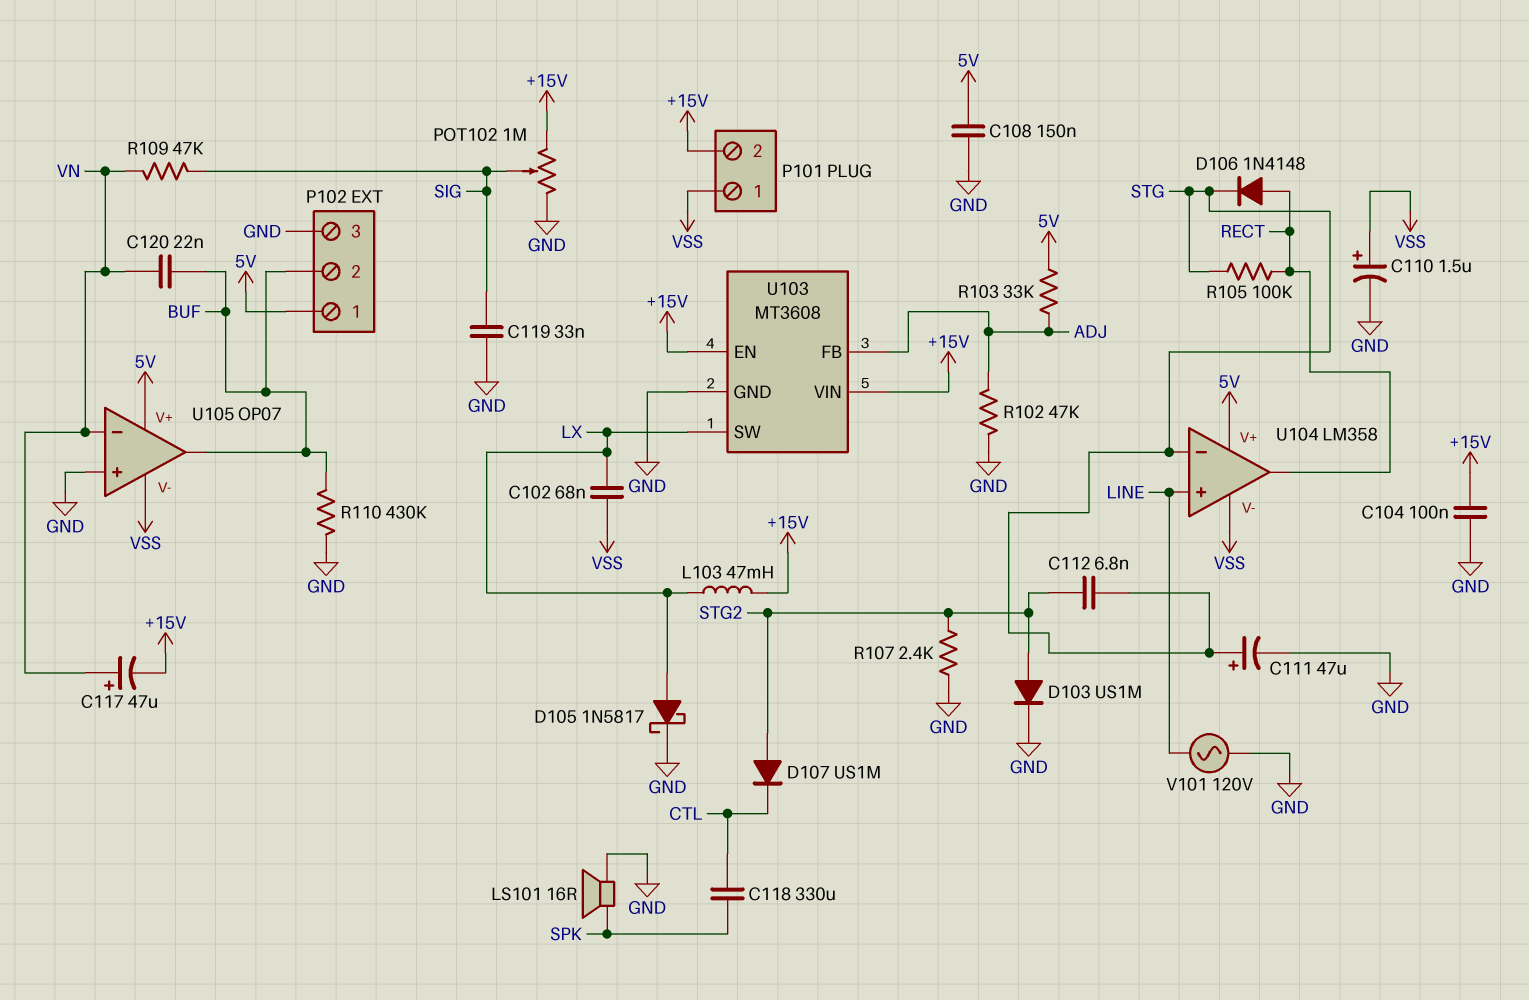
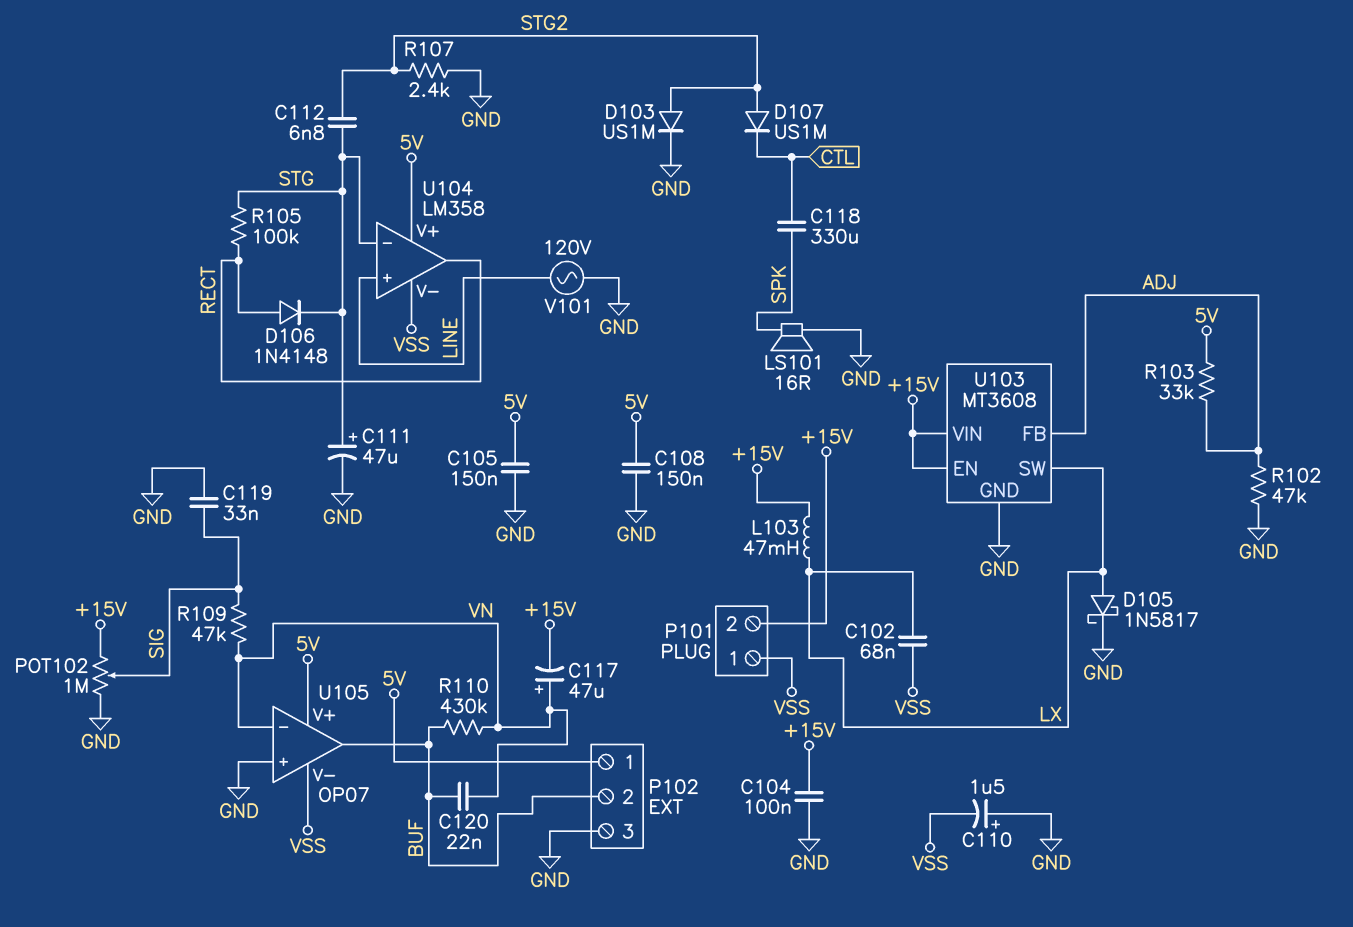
C105: none -> 150nF (5V, GND)
C110: 1.5uF (plus VSS, minus GND) -> 1.5uF (plus GND, minus VSS)
R110: 430k (BUF, GND) -> 430k (BUF, VN)

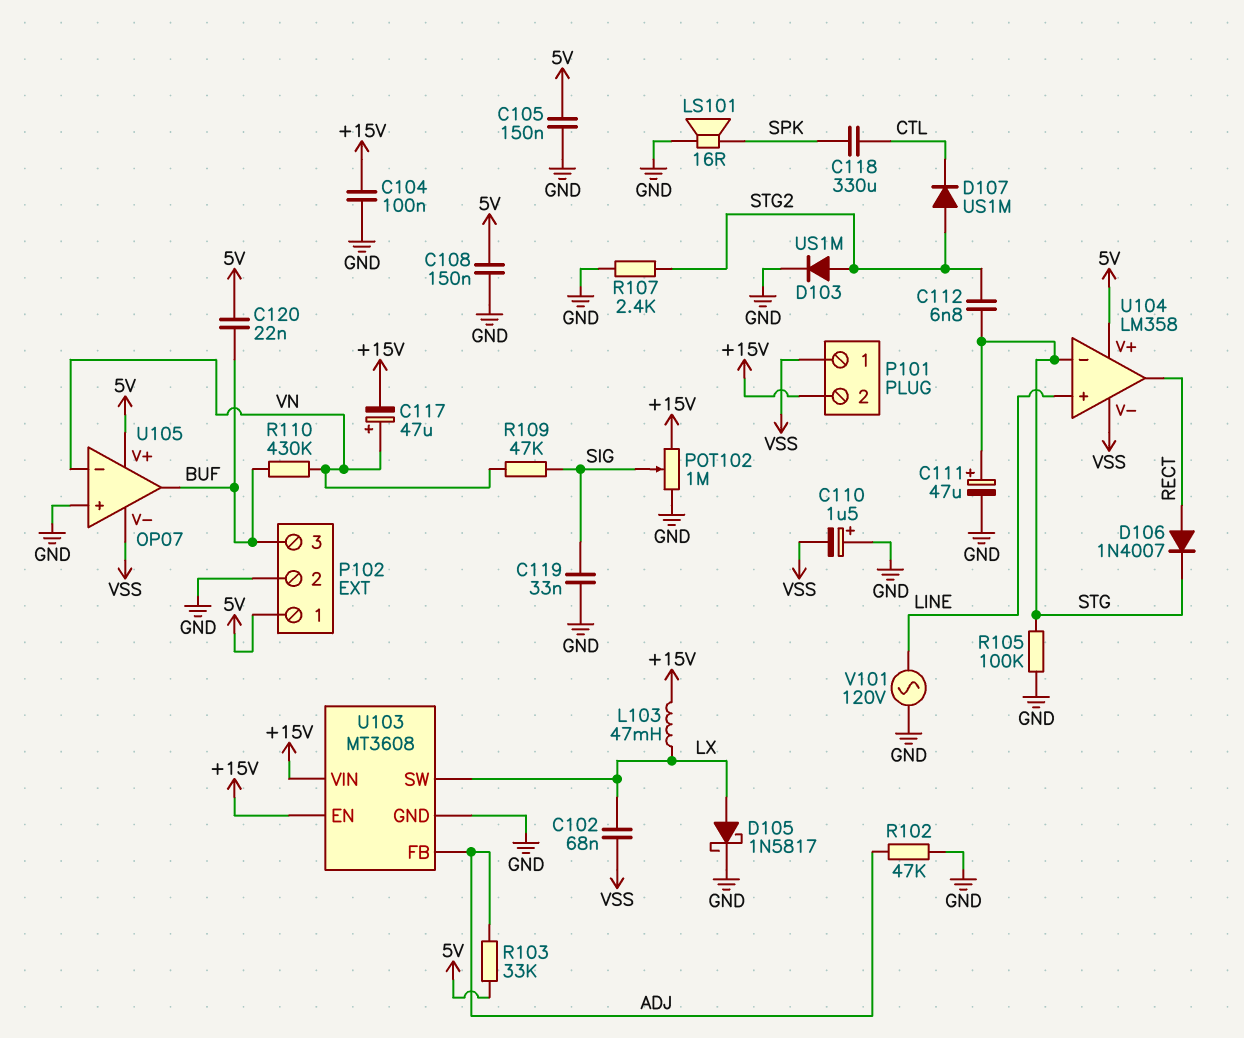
C120: 22nF (BUF, VN) -> 22nF (5V, BUF)
D106: diode 1N4148 (A RECT, K STG) -> diode 1N4007 (A RECT, K STG)
P102 pin 2: BUF -> GND
P102 pin 3: GND -> BUF
R105: 100k (RECT, STG) -> 100k (GND, STG)

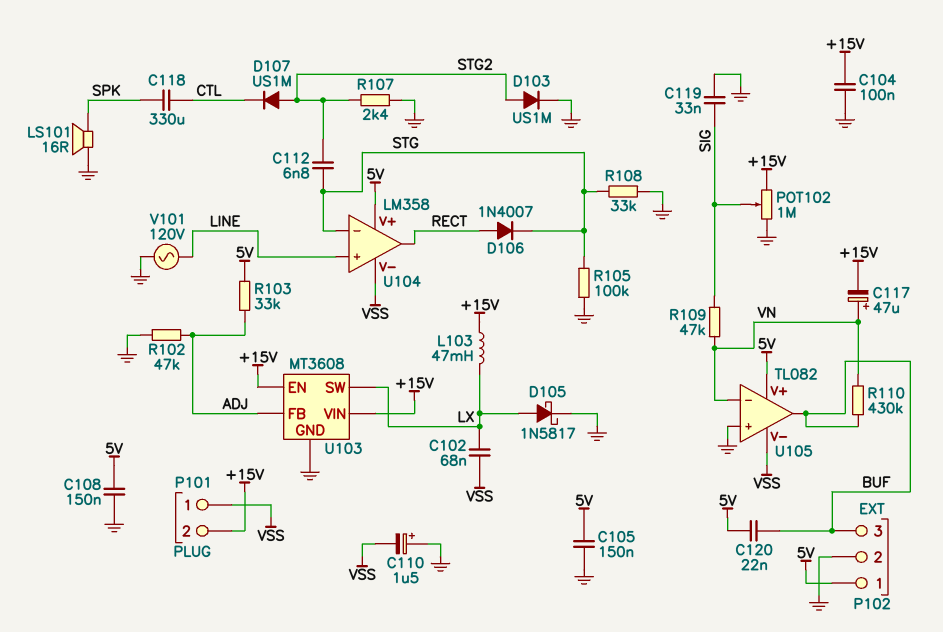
C111: 47uF (plus STG, minus GND) -> none
R108: none -> 33k (GND, STG)
U105: OP07 -> TL082

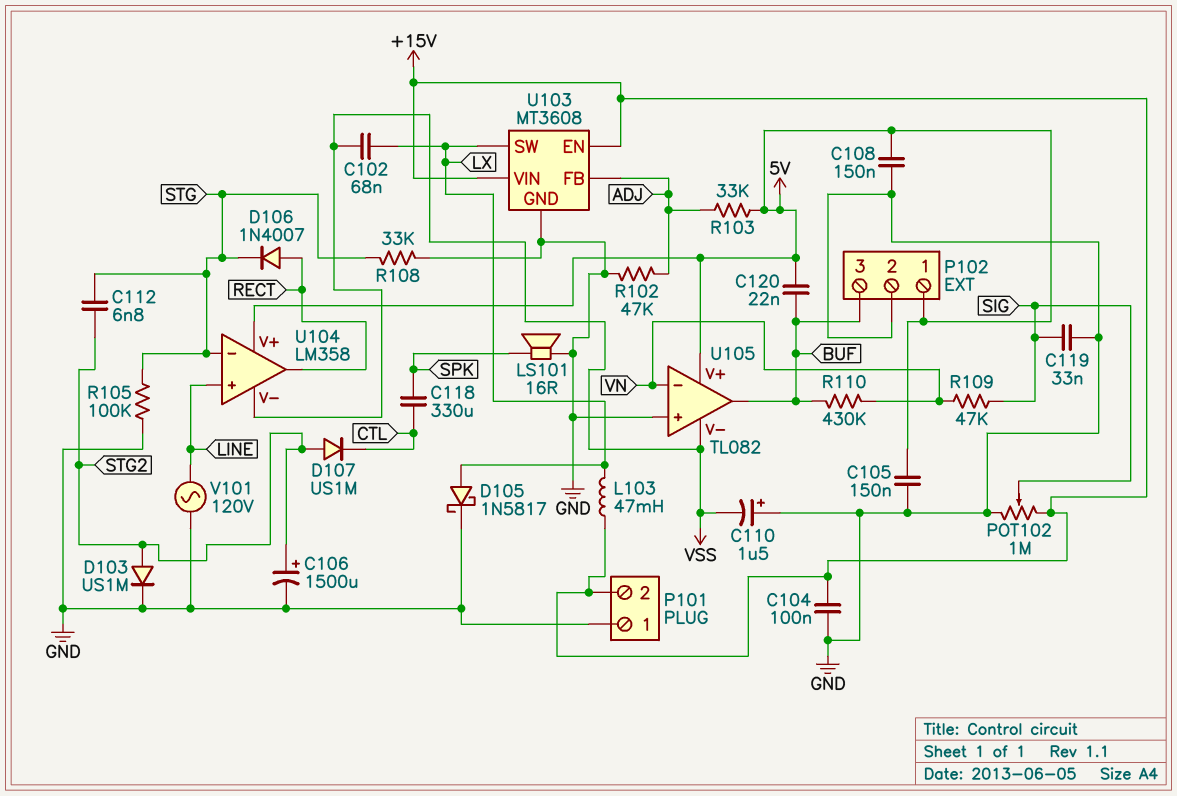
C106: none -> 1500uF (plus STG2, minus GND)
C117: 47uF (plus VN, minus +15V) -> none
P101 pin 1: VSS -> GND
R107: 2.4k (GND, STG2) -> none

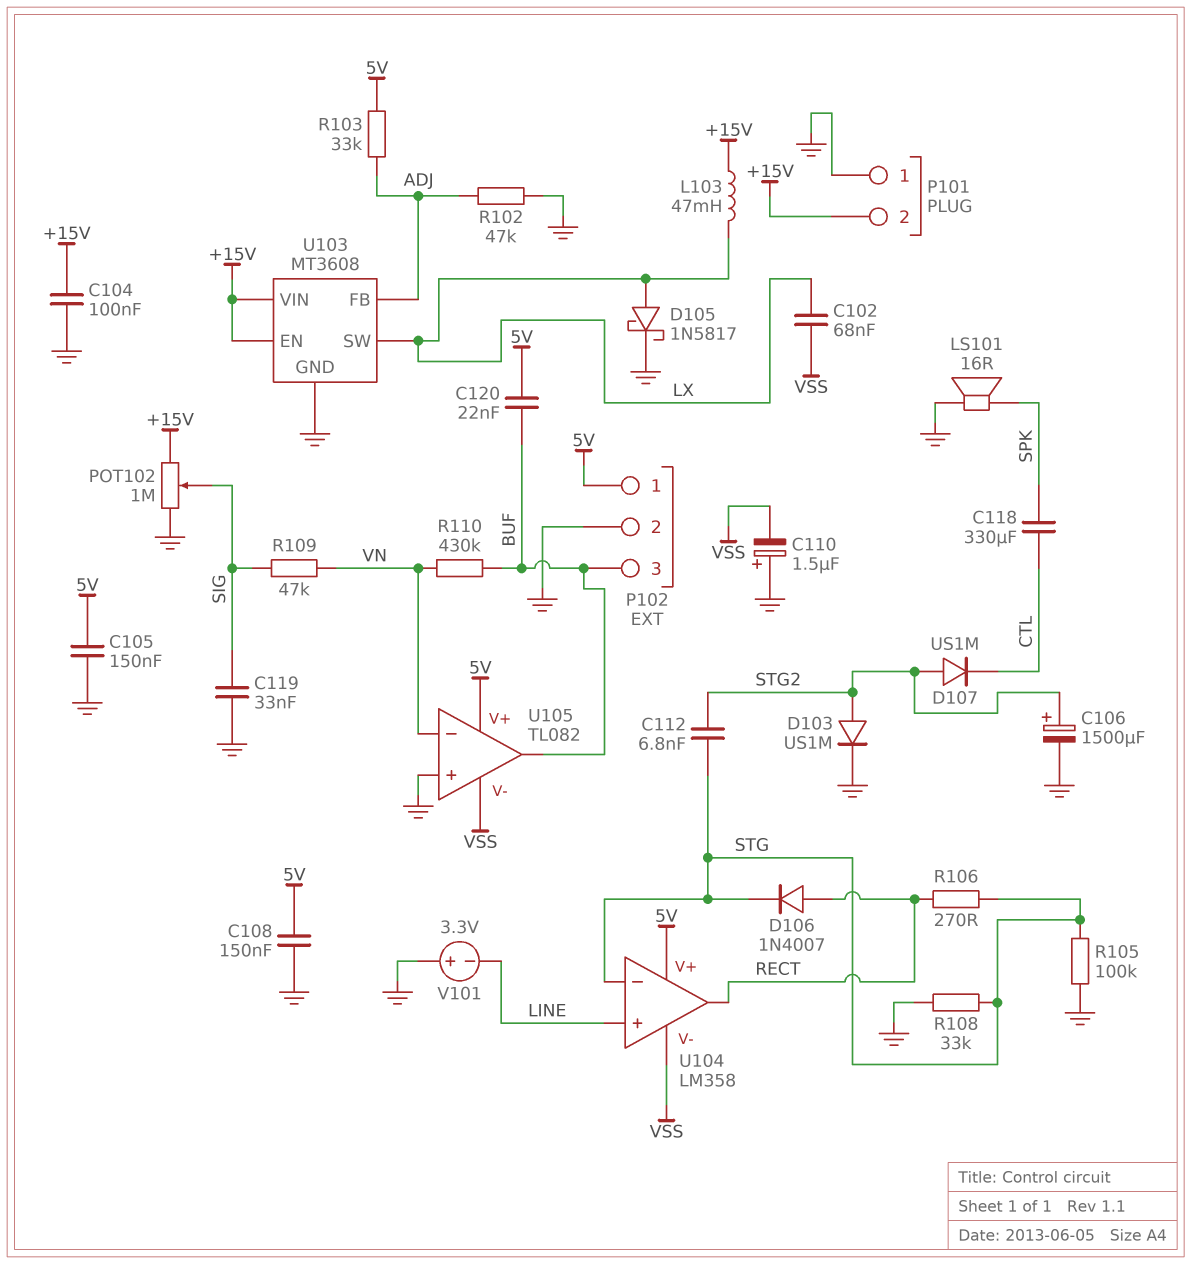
R106: none -> 270 (RECT, STG)
V101: AC 120V (GND, LINE) -> 3.3V (plus GND, minus LINE)

